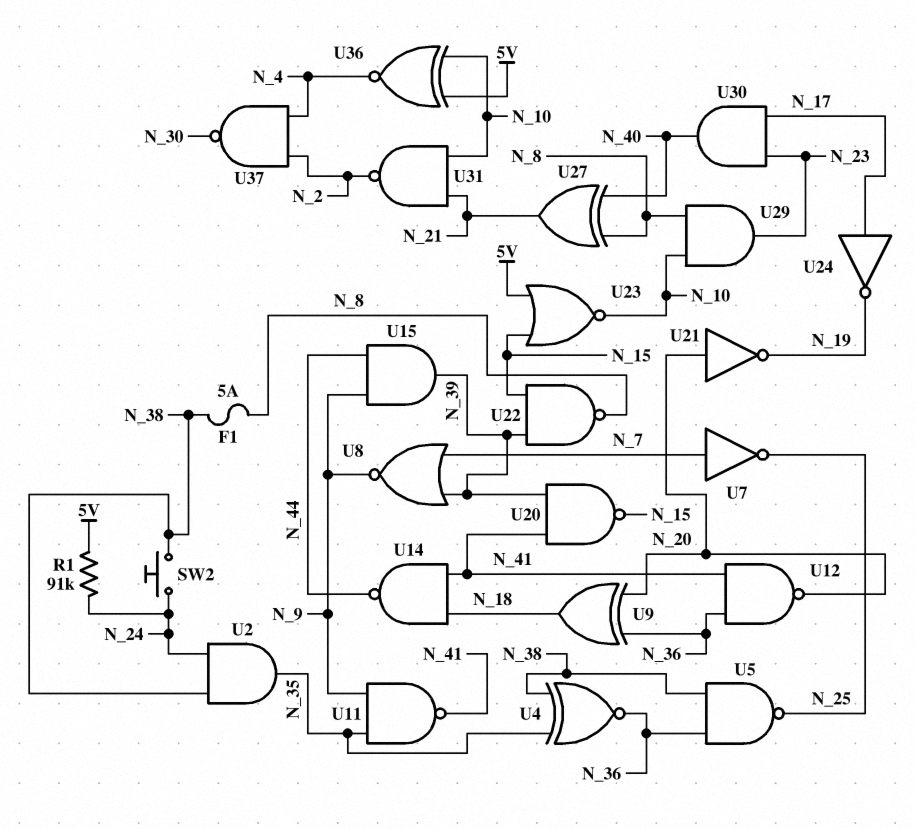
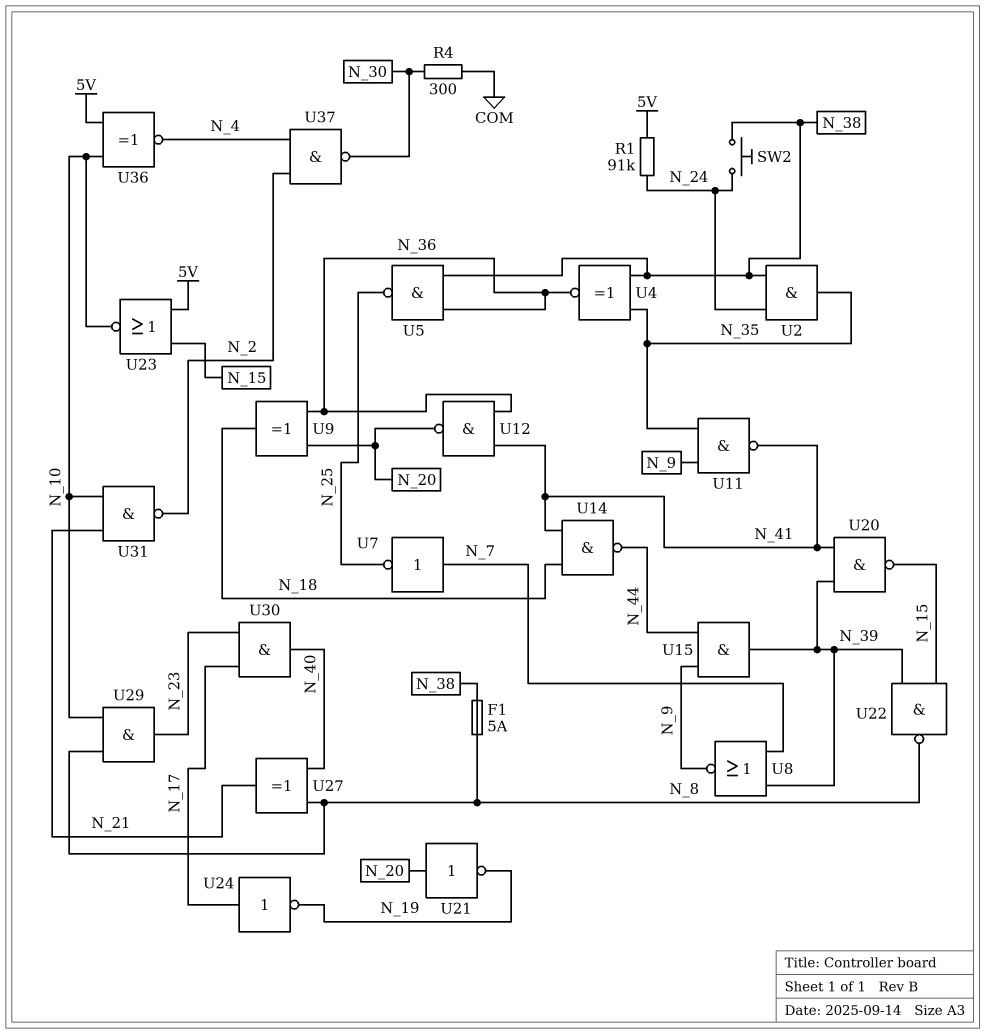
R4: none -> 300 (COM, N_30)

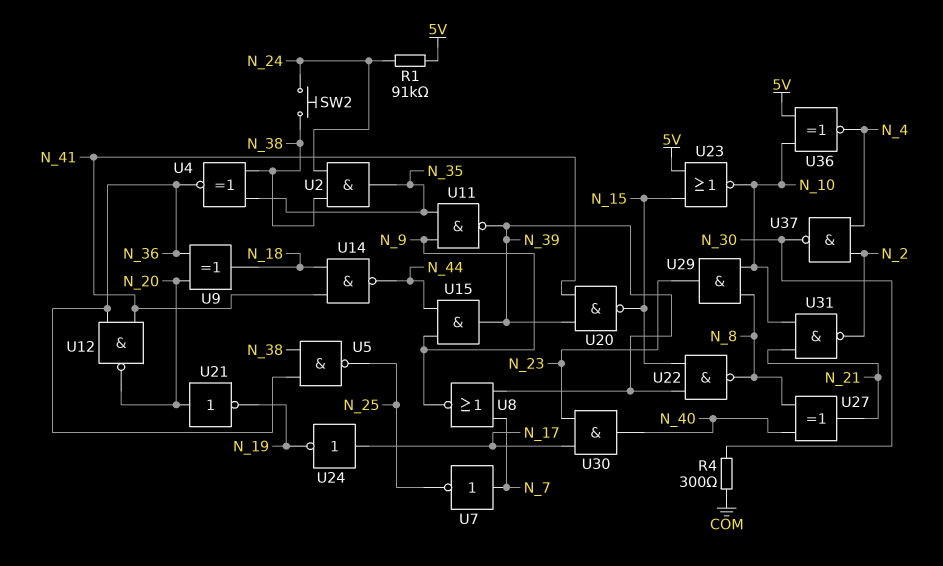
F1: 5A (N_8, N_38) -> none
U11: NAND (in N_9, in N_35, out N_41) -> NAND (in N_9, in N_35, out N_39)

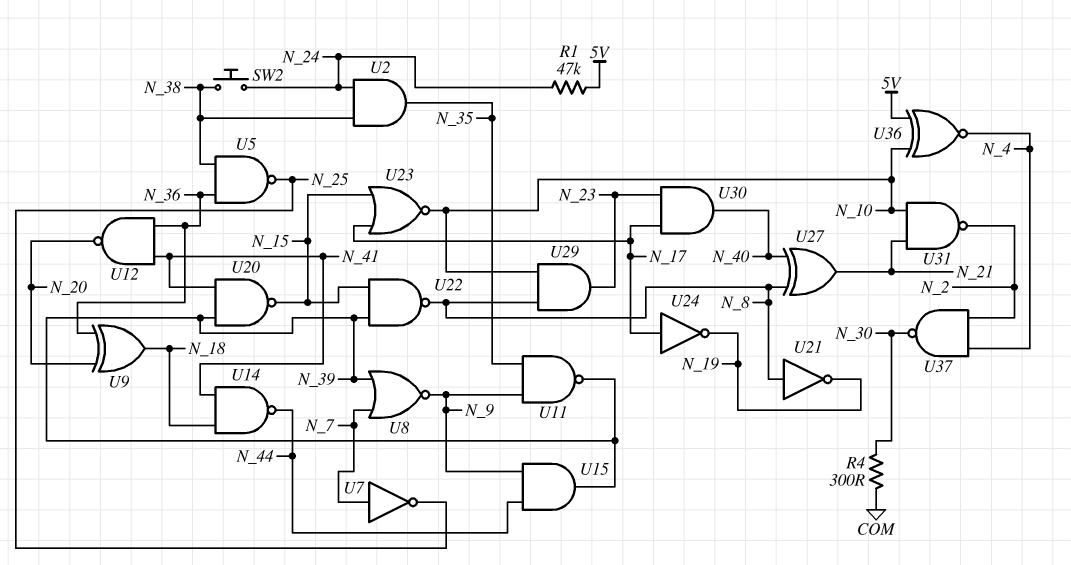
R1: 91k (5V, N_24) -> 47k (5V, N_24)
U4: XNOR (in N_35, in N_38, out N_36) -> none
U21: NOT (in N_20, out N_19) -> NOT (in N_8, out N_19)
U23: NOR (in 5V, in N_15, out N_10) -> NOR (in N_15, in N_17, out N_10)

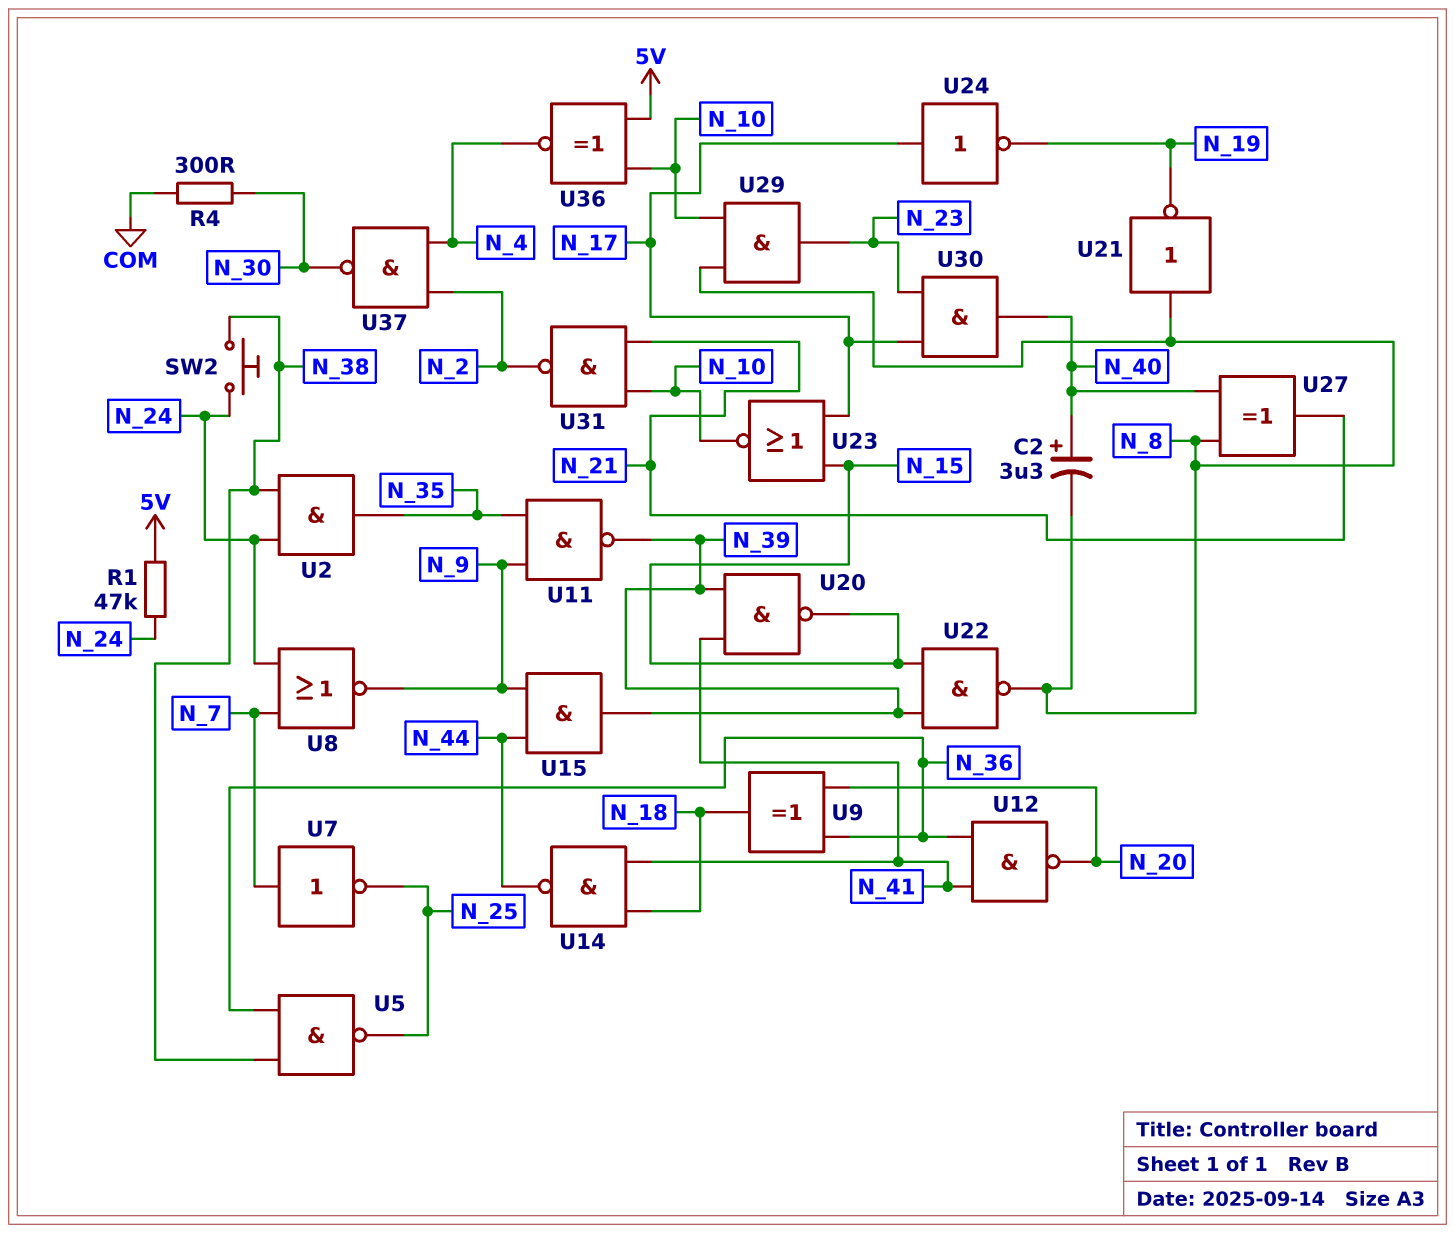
C2: none -> 3.3uF (plus N_40, minus N_8)
U8: NOR (in N_7, in N_39, out N_9) -> NOR (in N_7, in N_24, out N_9)

